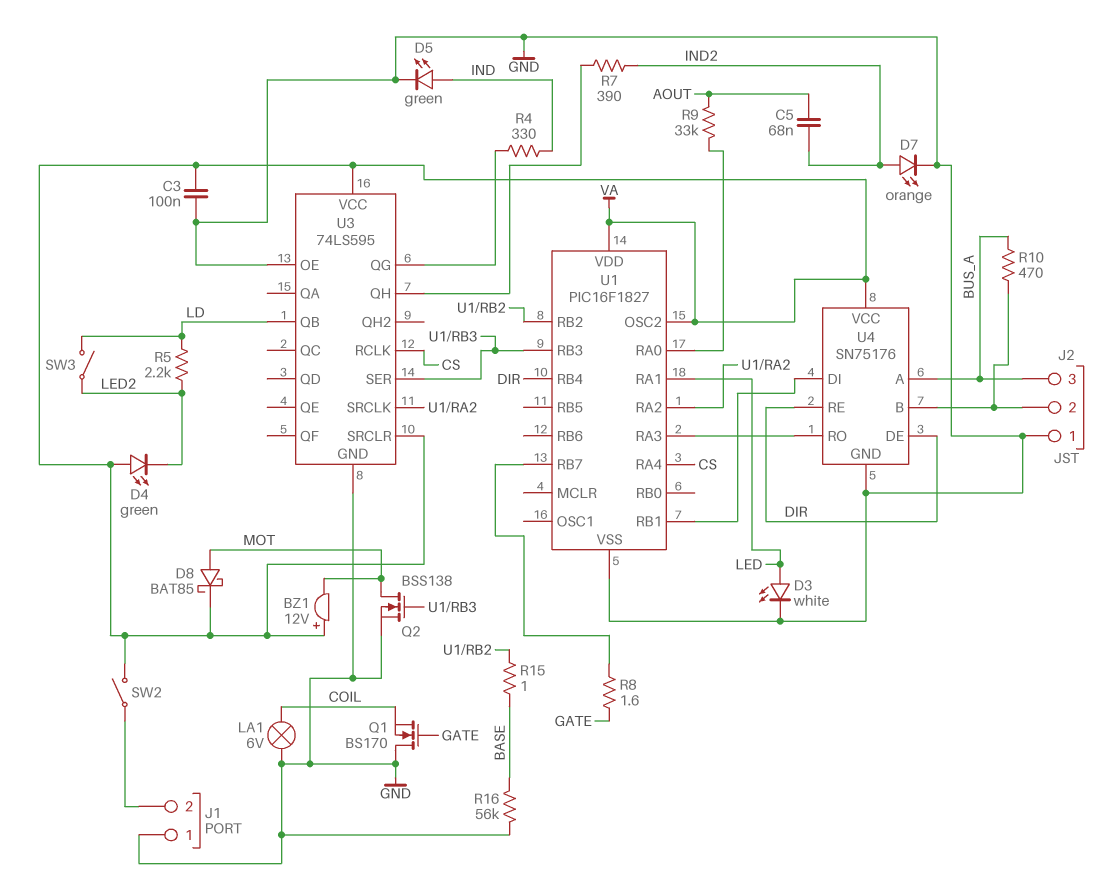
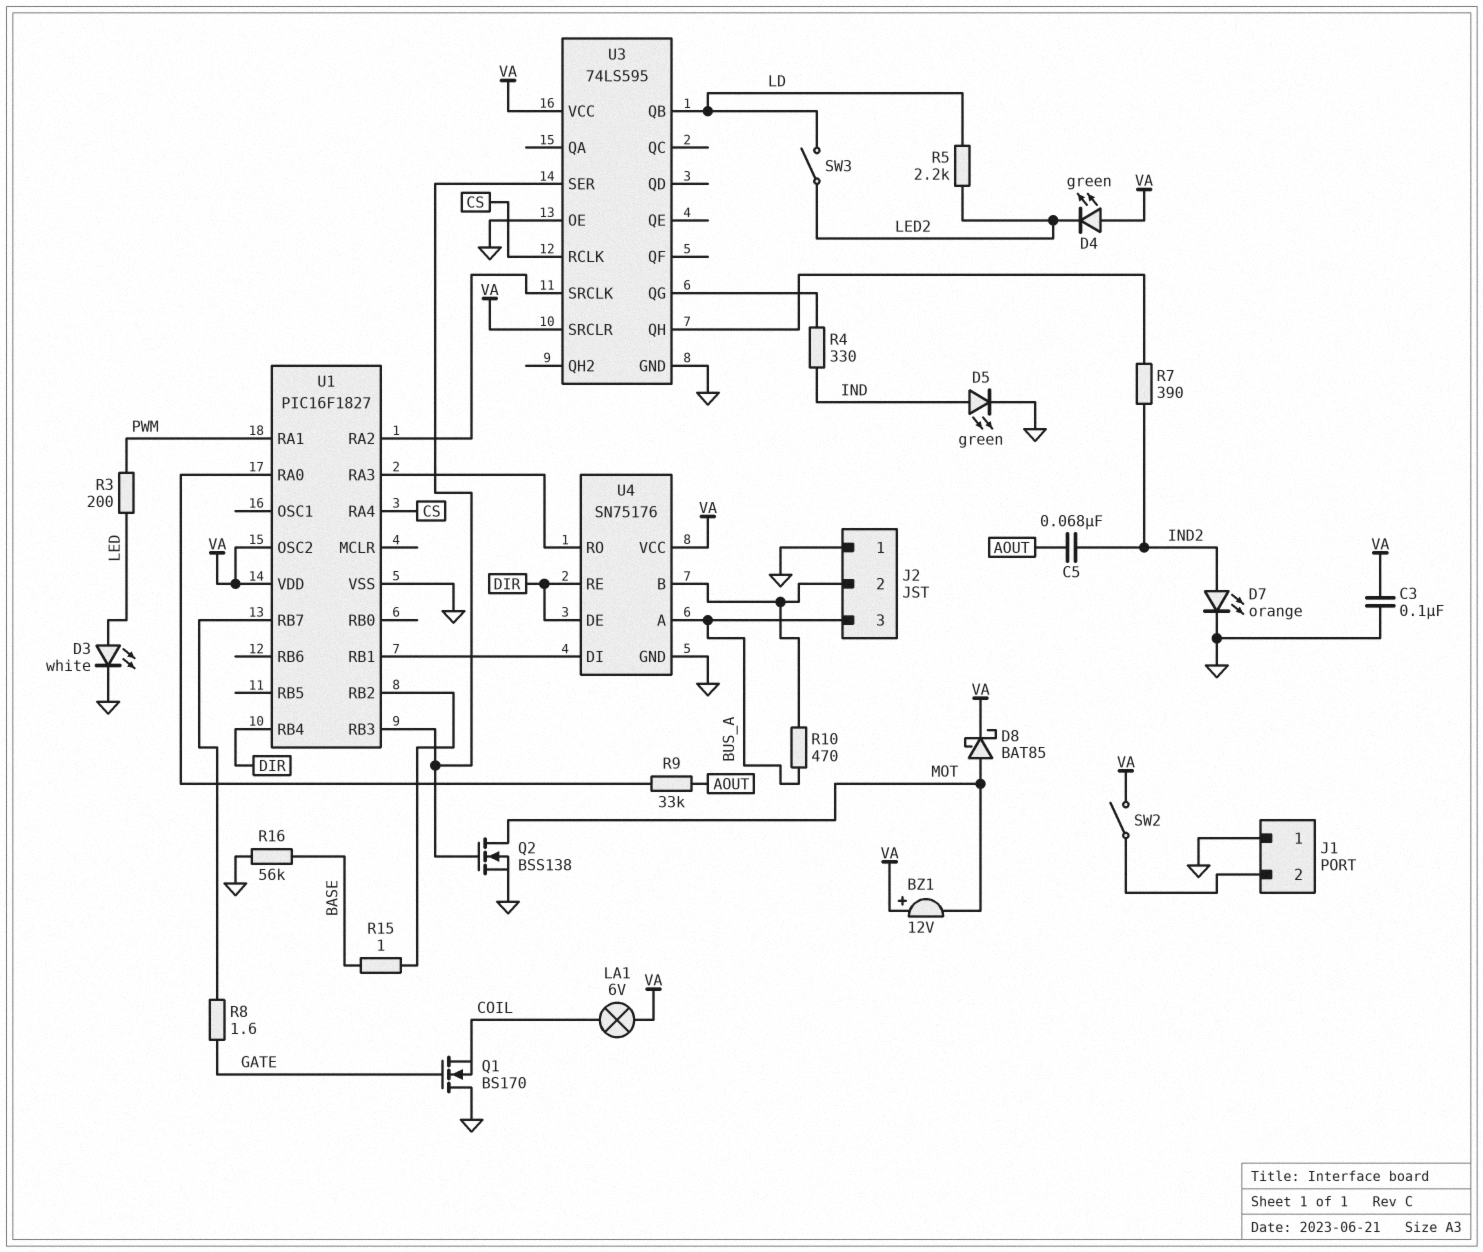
LA1: lamp 6V (COIL, GND) -> lamp 6V (COIL, VA)
R3: none -> 200 (LED, PWM)
U1 pin RA1: LED -> PWM

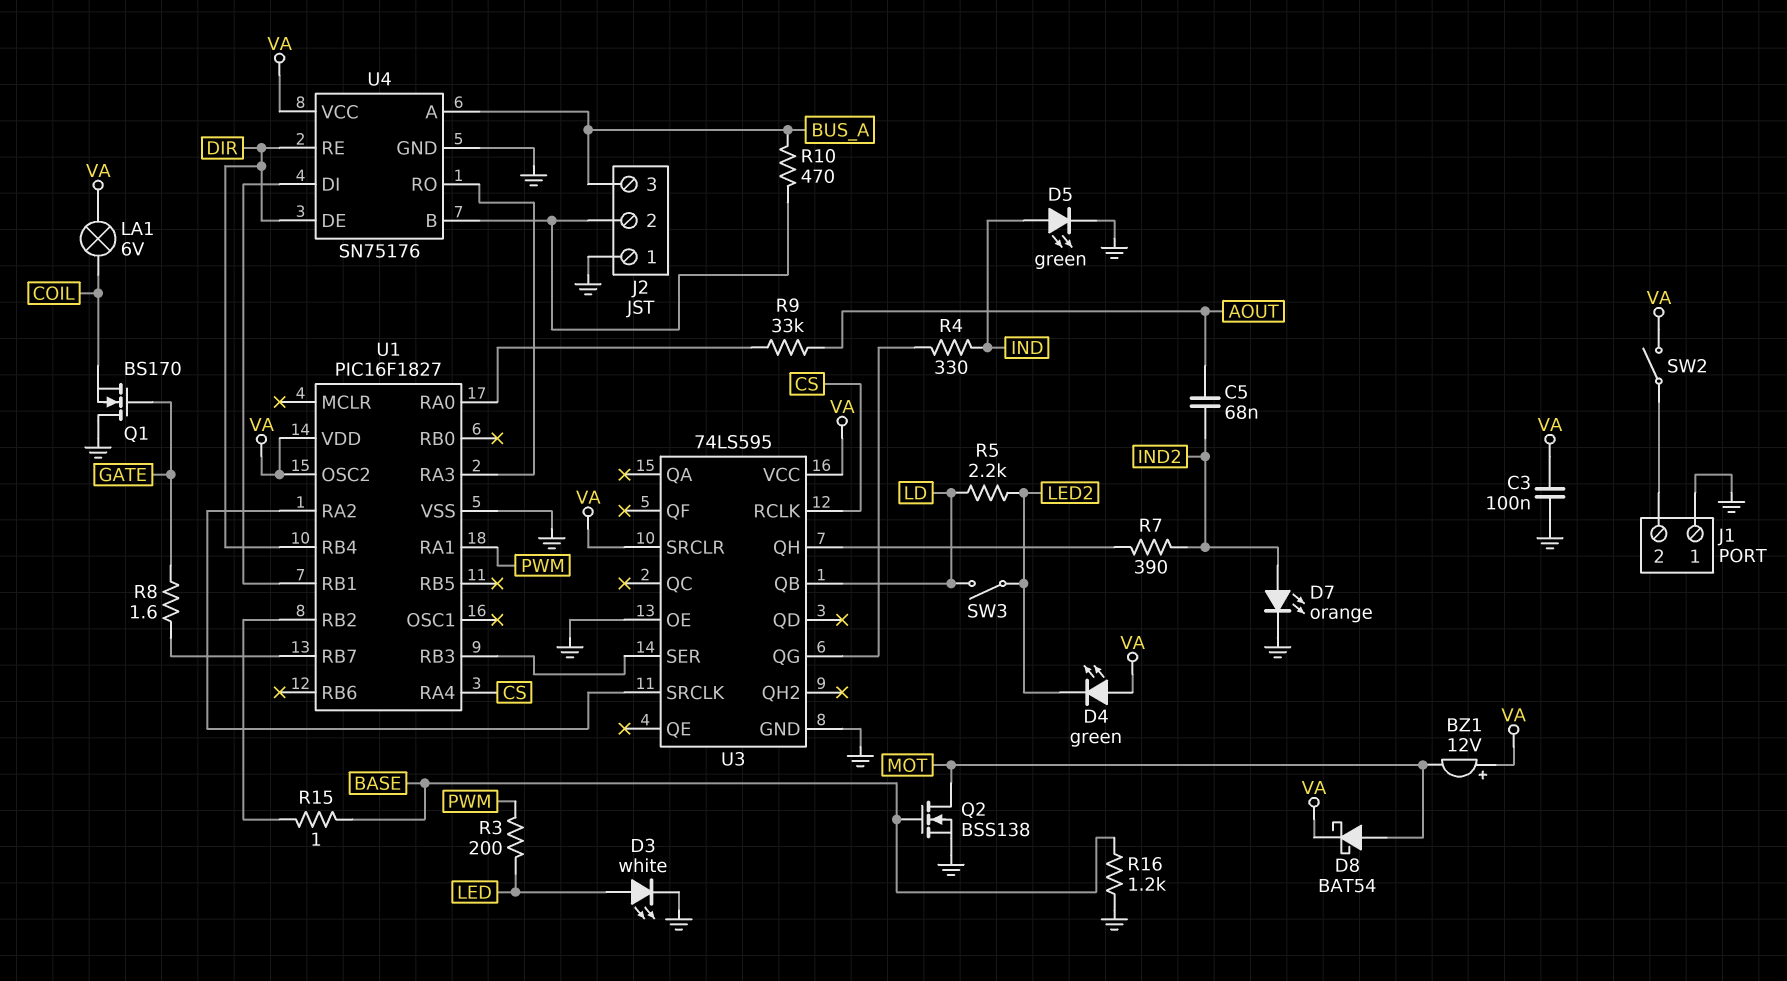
D8: schottky BAT85 (A MOT, K VA) -> schottky BAT54 (A MOT, K VA)
Q2: NMOS BSS138 (G U1/RB3, D MOT, S GND) -> NMOS BSS138 (G BASE, D MOT, S GND)
R16: 56k (BASE, GND) -> 1.2k (BASE, GND)

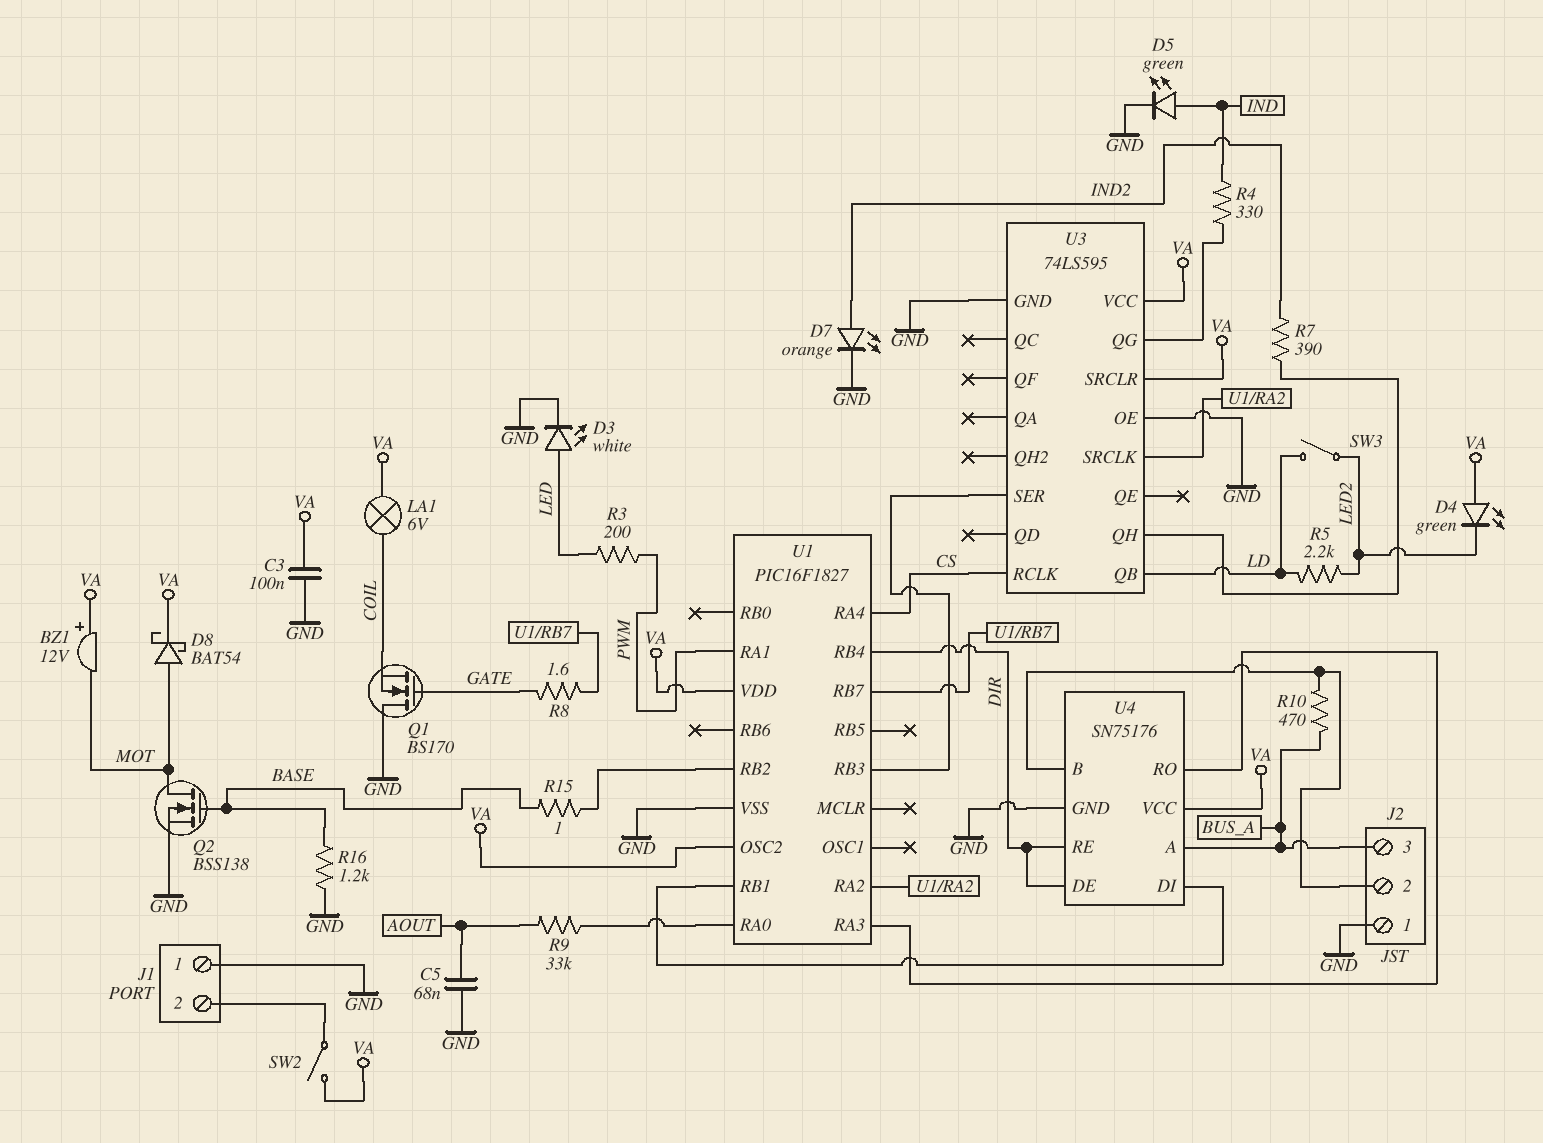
C5: 68nF (AOUT, IND2) -> 68nF (AOUT, GND)

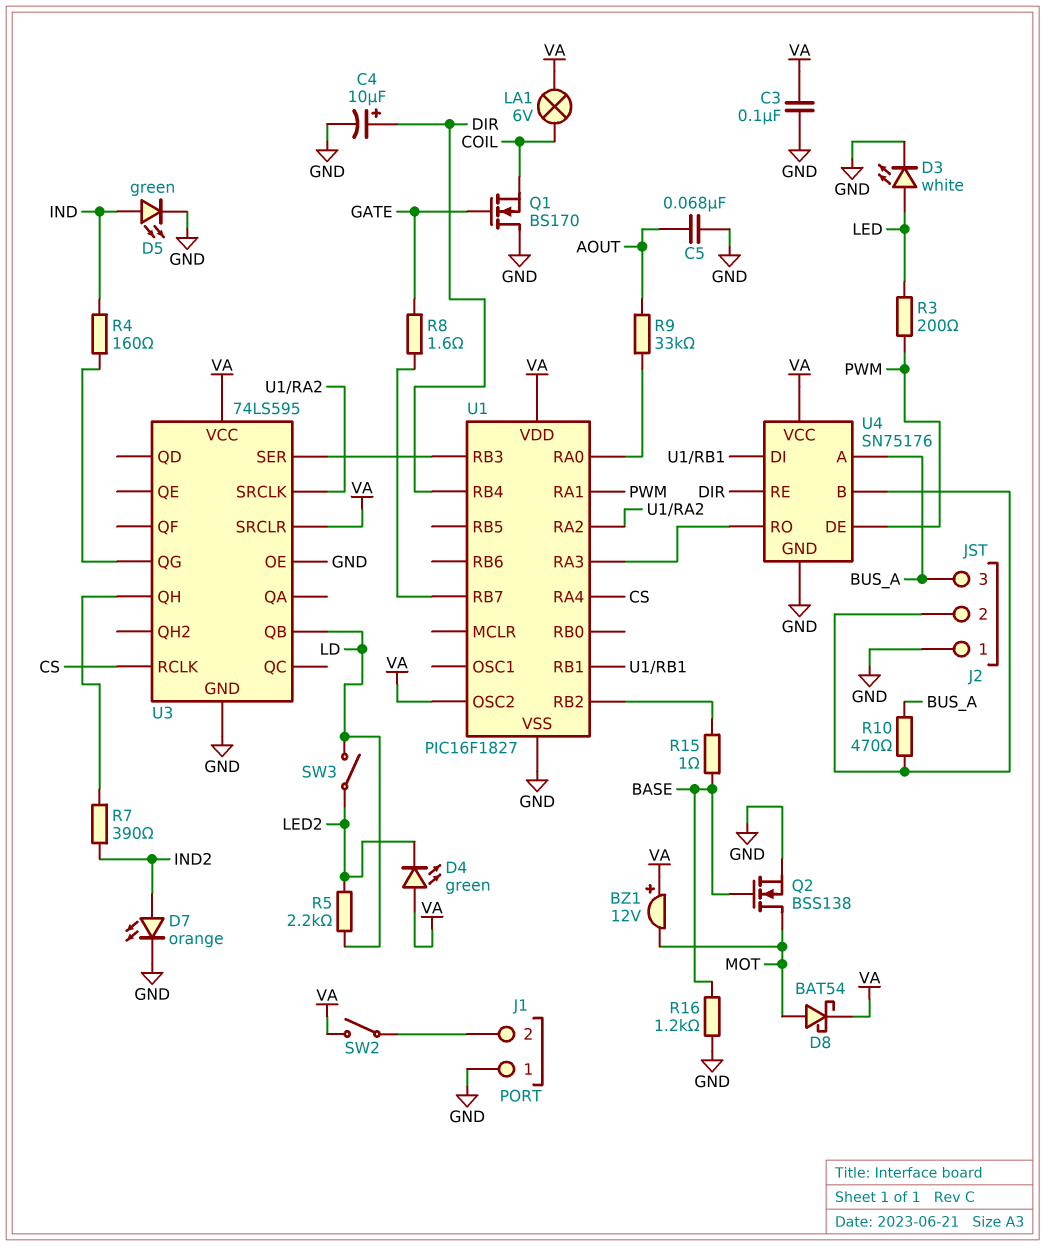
C4: none -> 10uF (plus DIR, minus GND)
R4: 330 (IND, U3/QG) -> 160 (IND, U3/QG)
U4 pin DE: DIR -> PWM

